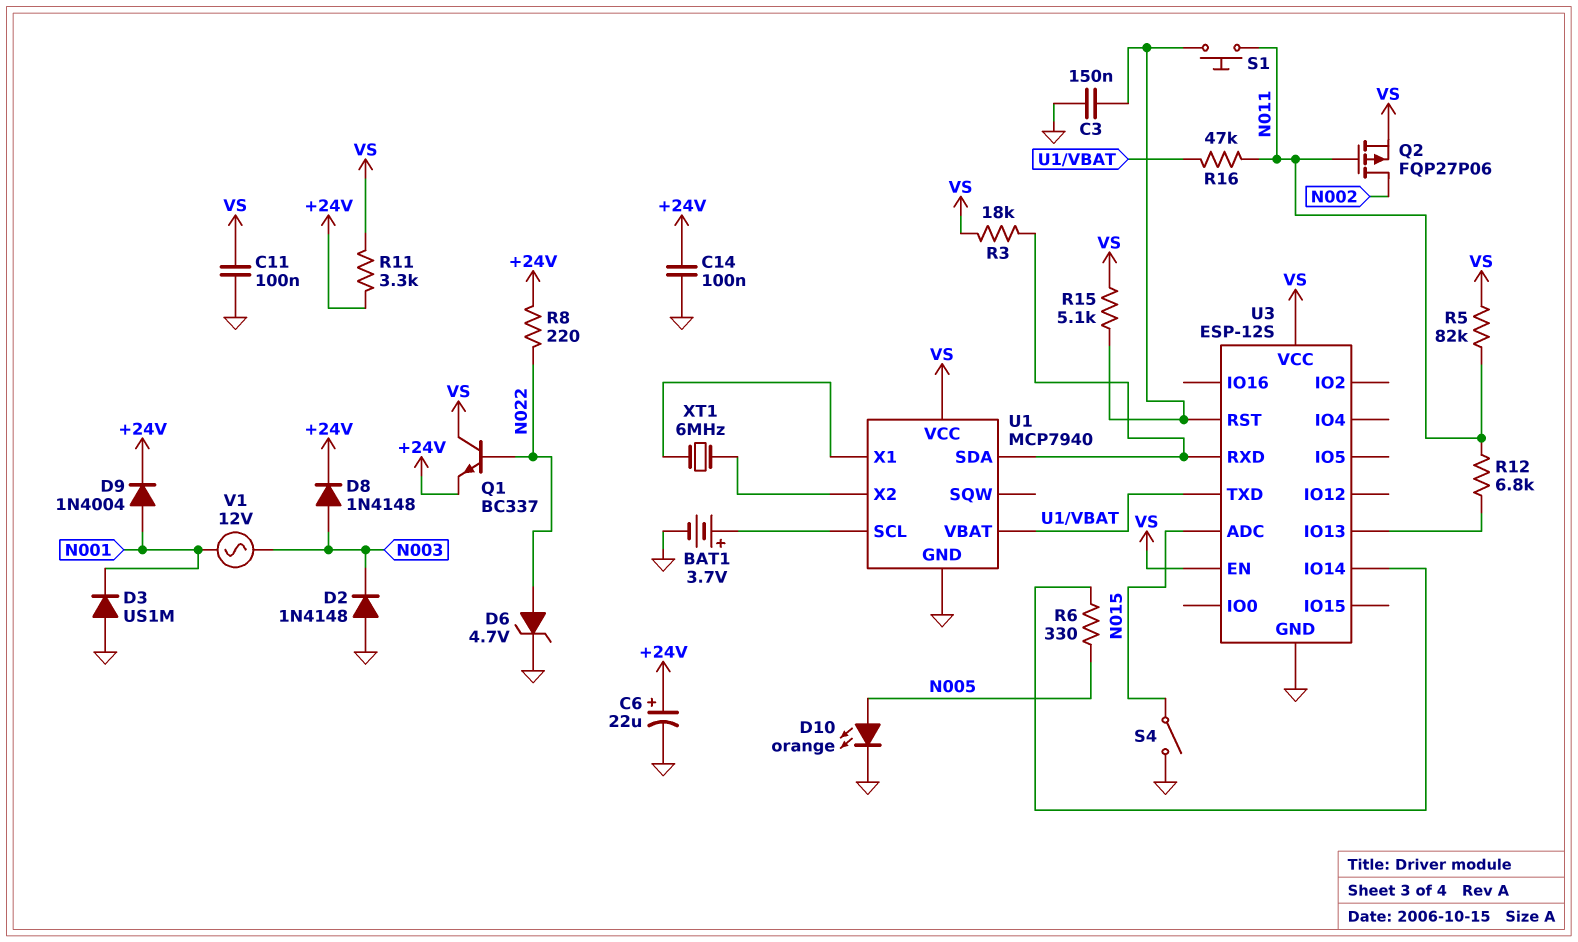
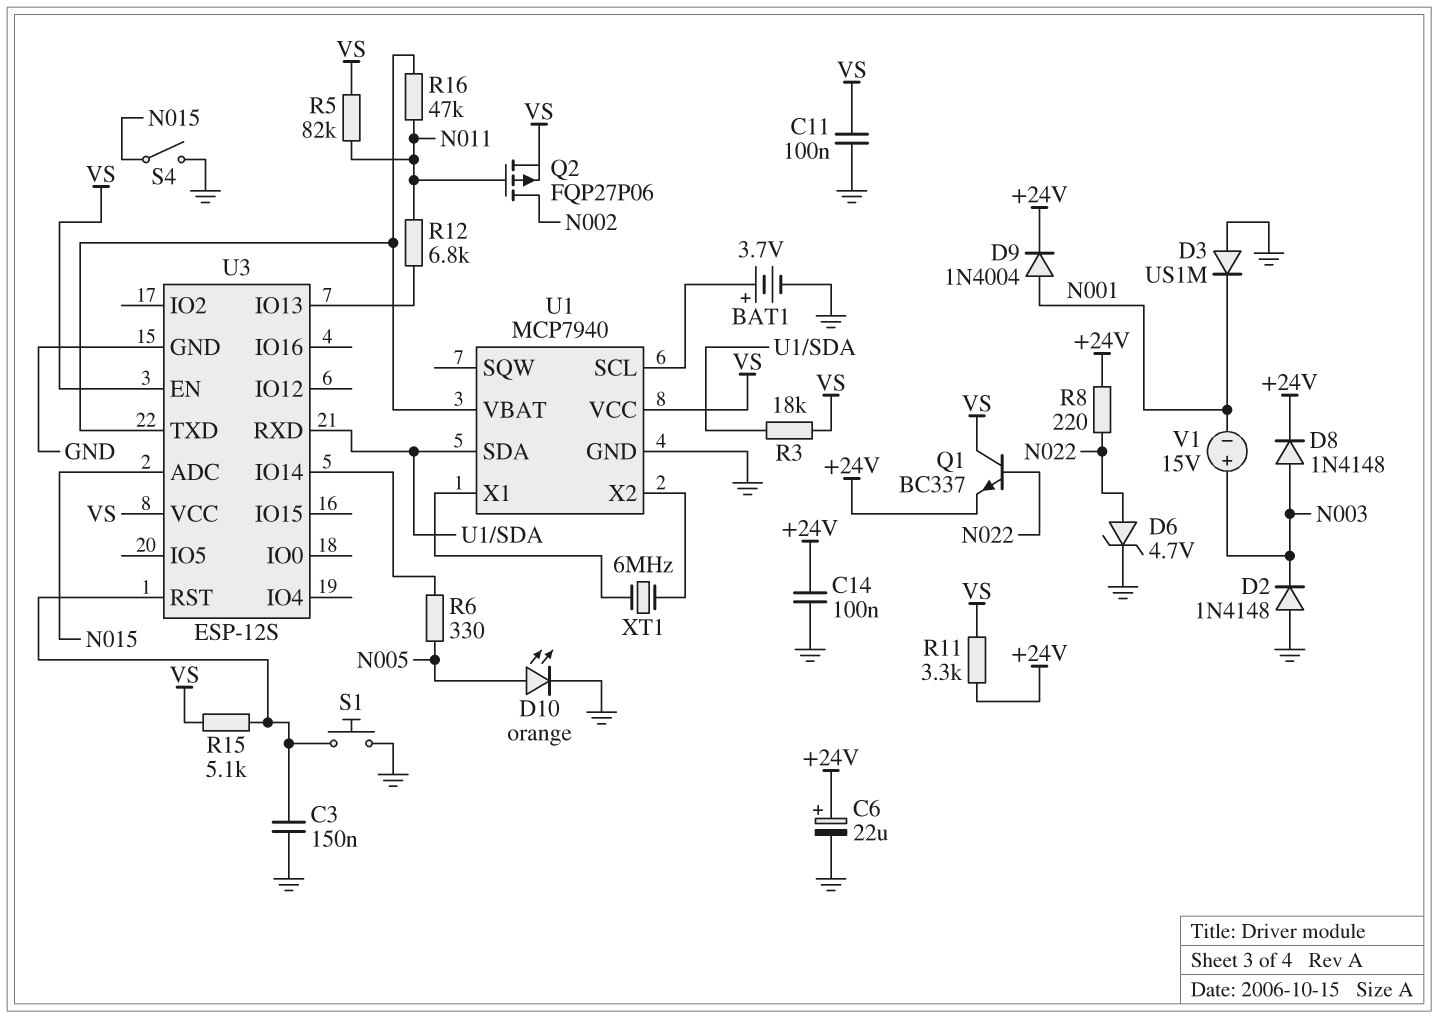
S1: button (N011, U3/RST) -> button (GND, U3/RST)
V1: AC 12V (N001, N003) -> 15V (plus N003, minus N001)

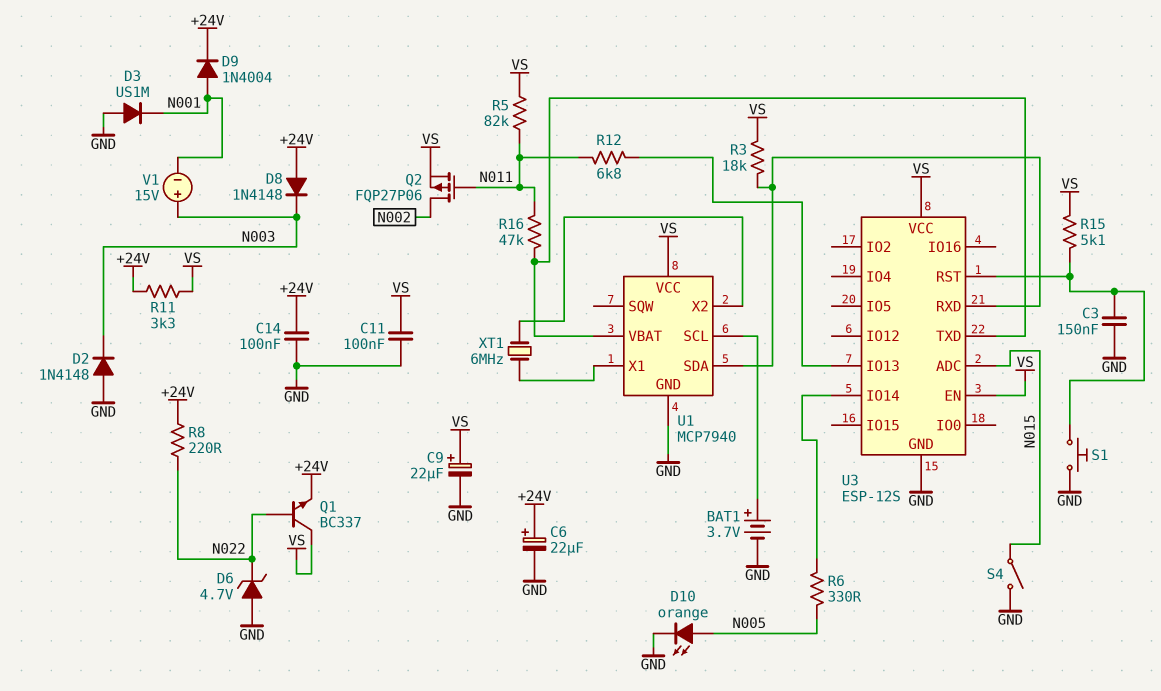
C9: none -> 22uF (plus VS, minus GND)
D6: zener 4.7V (A N022, K GND) -> zener 4.7V (A GND, K N022)
D8: diode 1N4148 (A N003, K +24V) -> diode 1N4148 (A +24V, K N003)

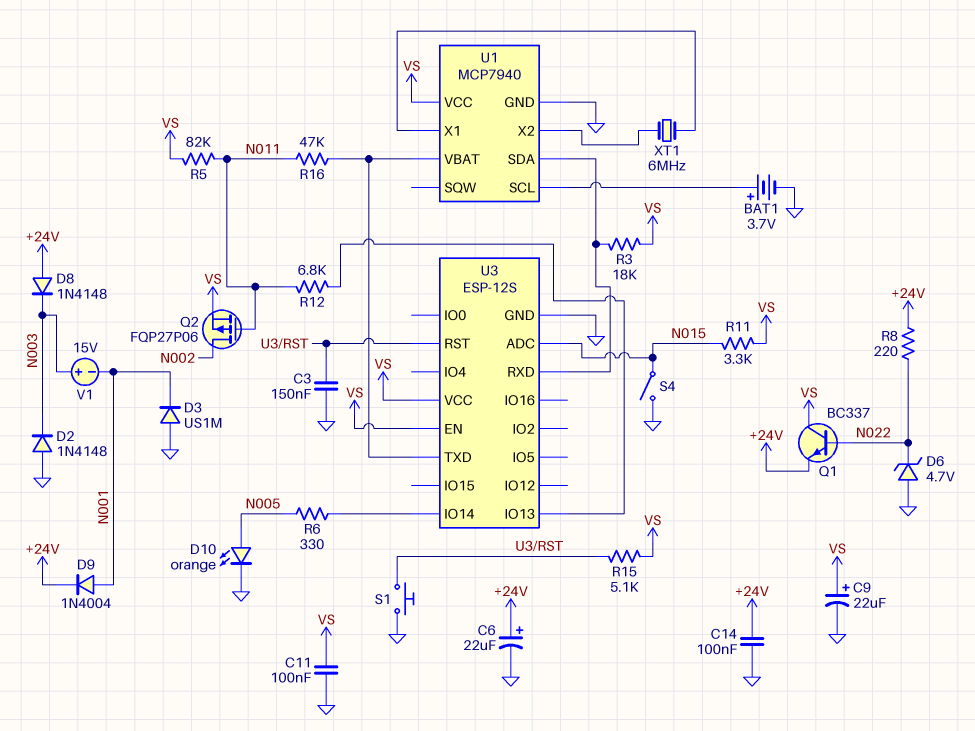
R11: 3.3k (+24V, VS) -> 3.3k (N015, VS)

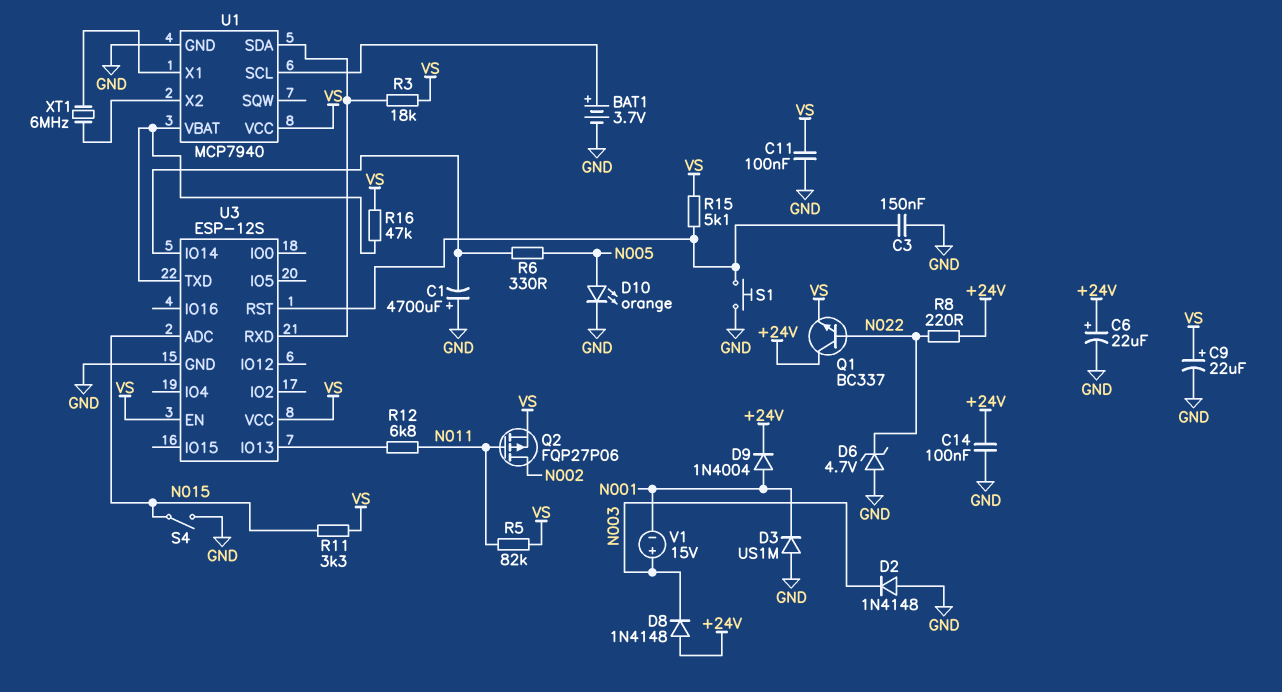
C1: none -> 4700uF (plus GND, minus U3/IO14)
Q1: NPN BC337 (B N022, C VS, E +24V) -> NPN BC337 (B N022, C +24V, E VS)
R16: 47k (N011, U1/VBAT) -> 47k (U1/VBAT, VS)

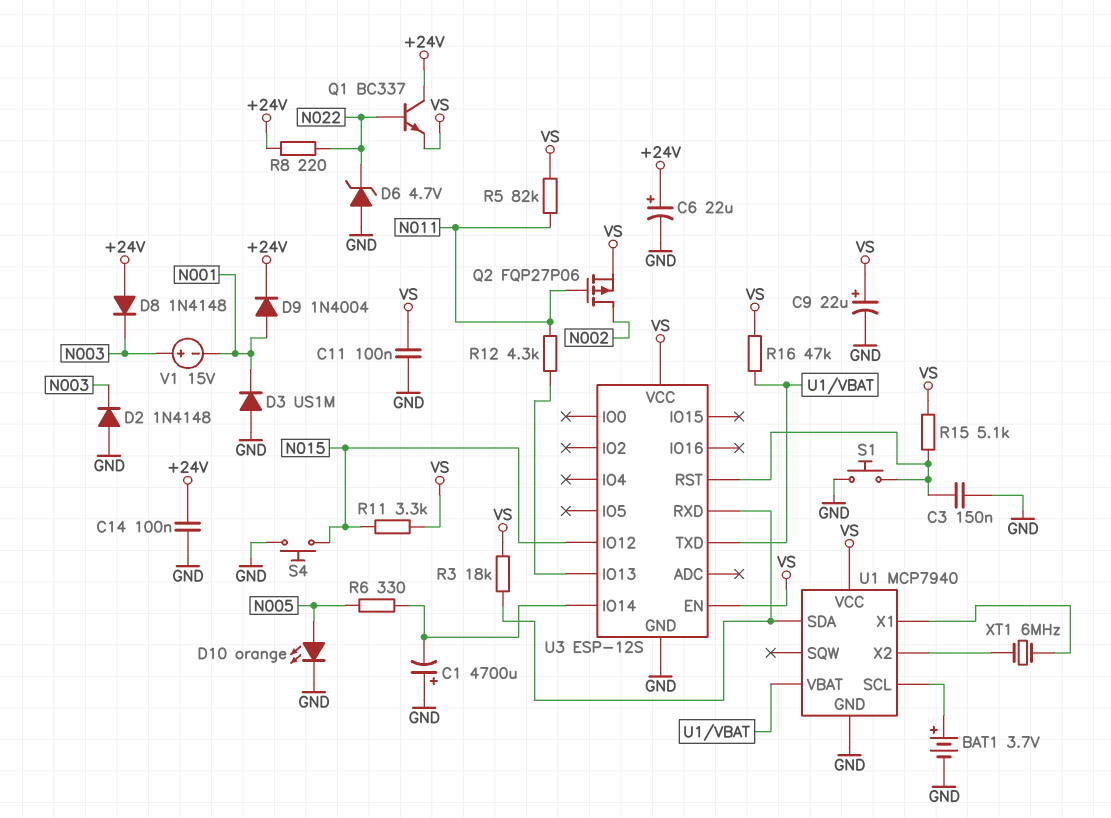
R12: 6.8k (N011, U3/IO13) -> 4.3k (N011, U3/IO13)
S4: switch (GND, N015) -> button (GND, N015)
U3 pin ADC: N015 -> none
U3 pin IO12: none -> N015

